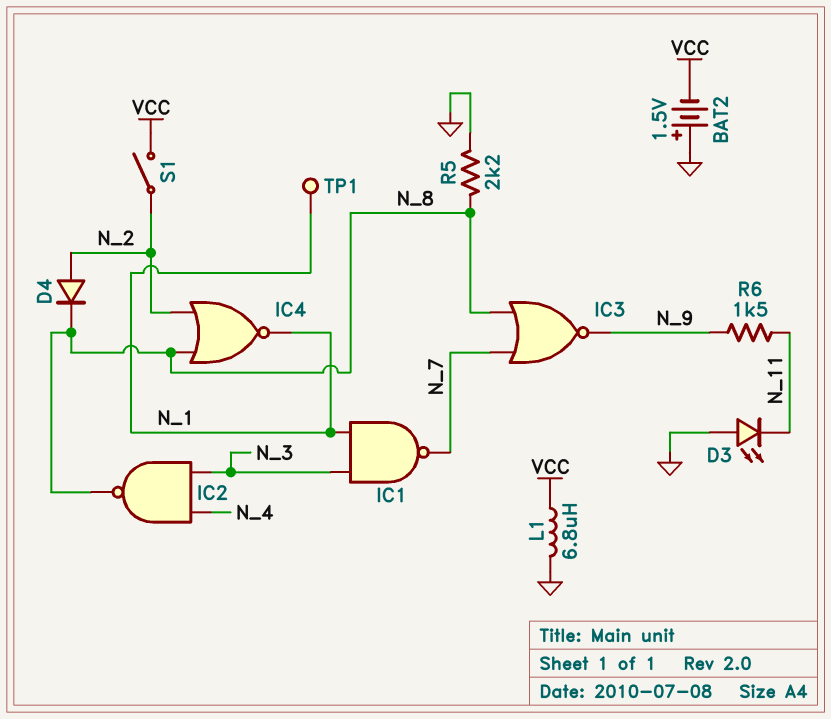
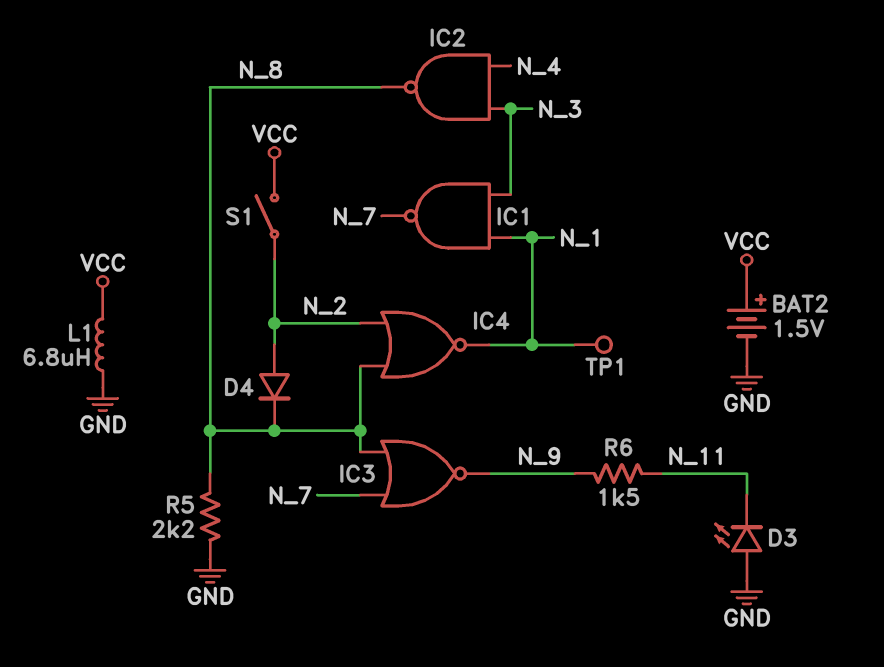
BAT2: 1.5V (plus GND, minus VCC) -> 1.5V (plus VCC, minus GND)

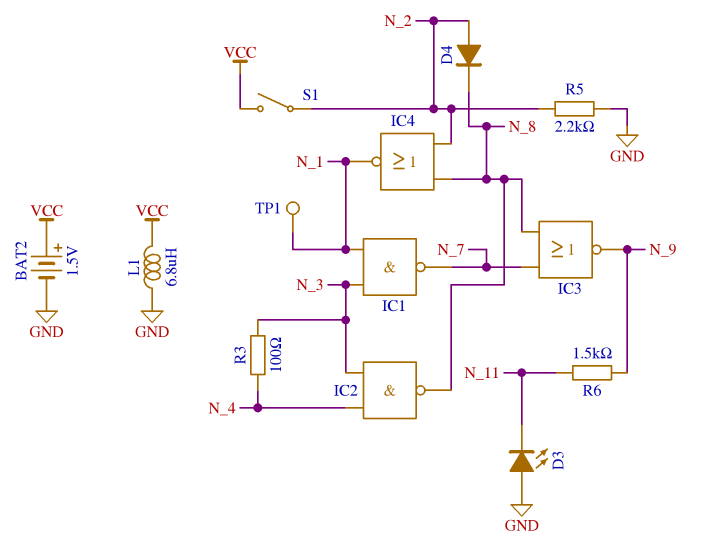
R3: none -> 100 (N_3, N_4)
R5: 2.2k (GND, N_8) -> 2.2k (GND, N_2)

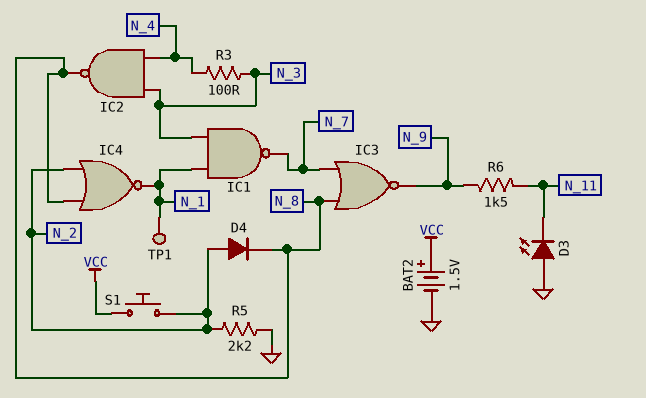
L1: 6.8uH (GND, VCC) -> none
S1: switch (N_2, VCC) -> button (N_2, VCC)

